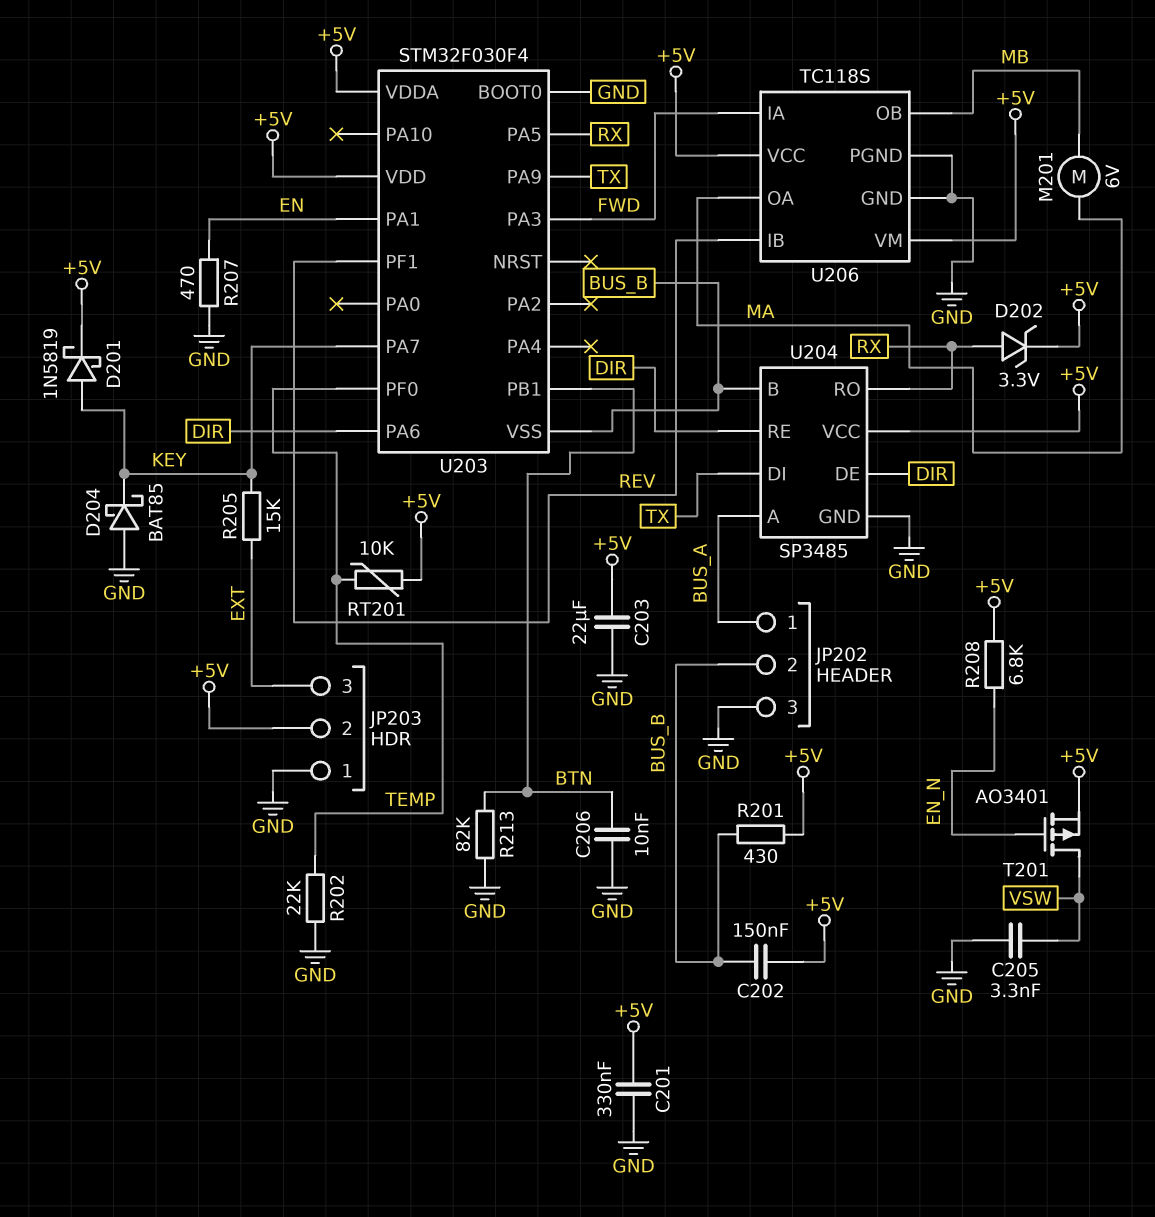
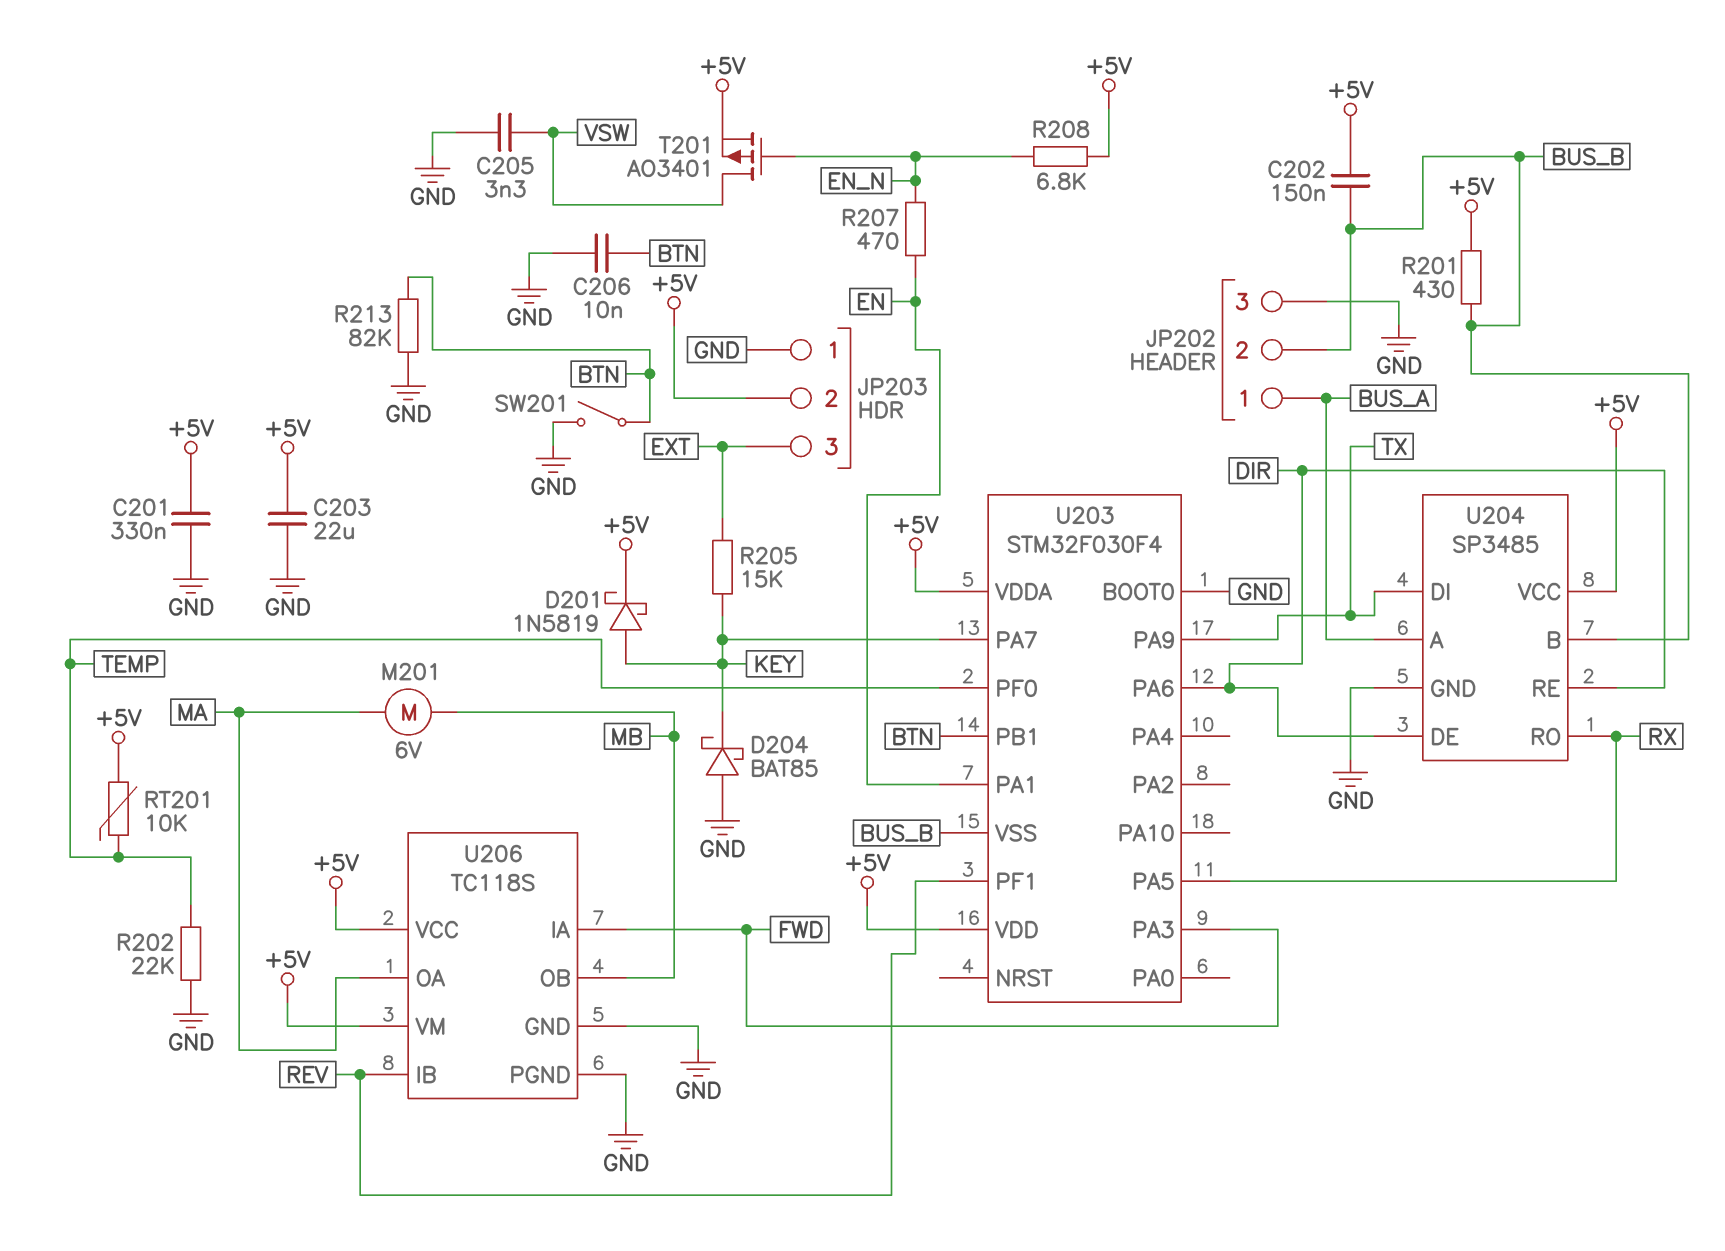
D202: zener 3.3V (A RX, K +5V) -> none
R207: 470 (EN, GND) -> 470 (EN, EN_N)
SW201: none -> switch (BTN, GND)

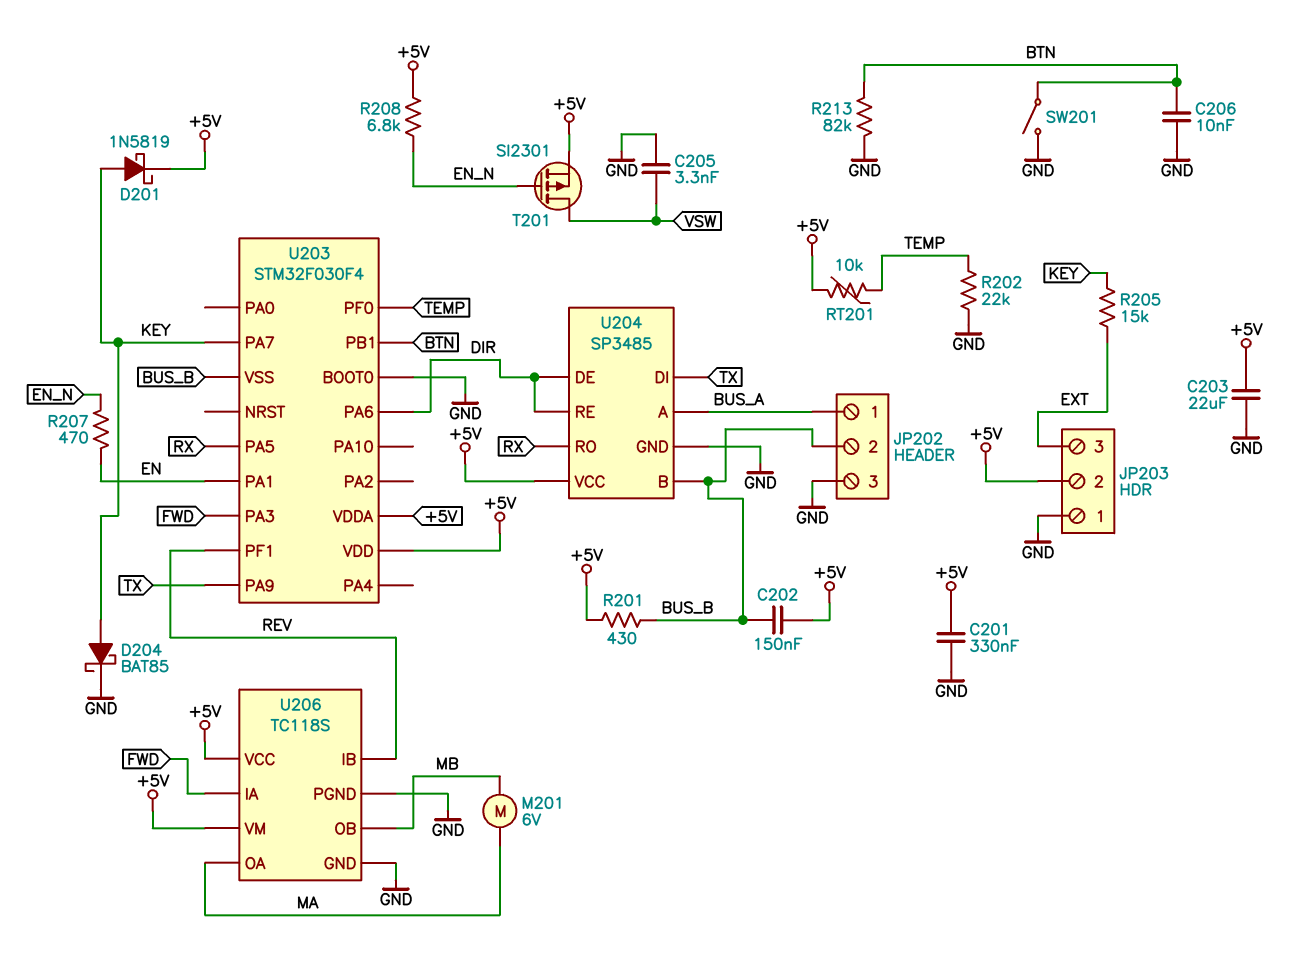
D204: schottky BAT85 (A GND, K KEY) -> schottky BAT85 (A KEY, K GND)
T201: PMOS AO3401 (G EN_N, D VSW, S +5V) -> PMOS SI2301 (G EN_N, D VSW, S +5V)

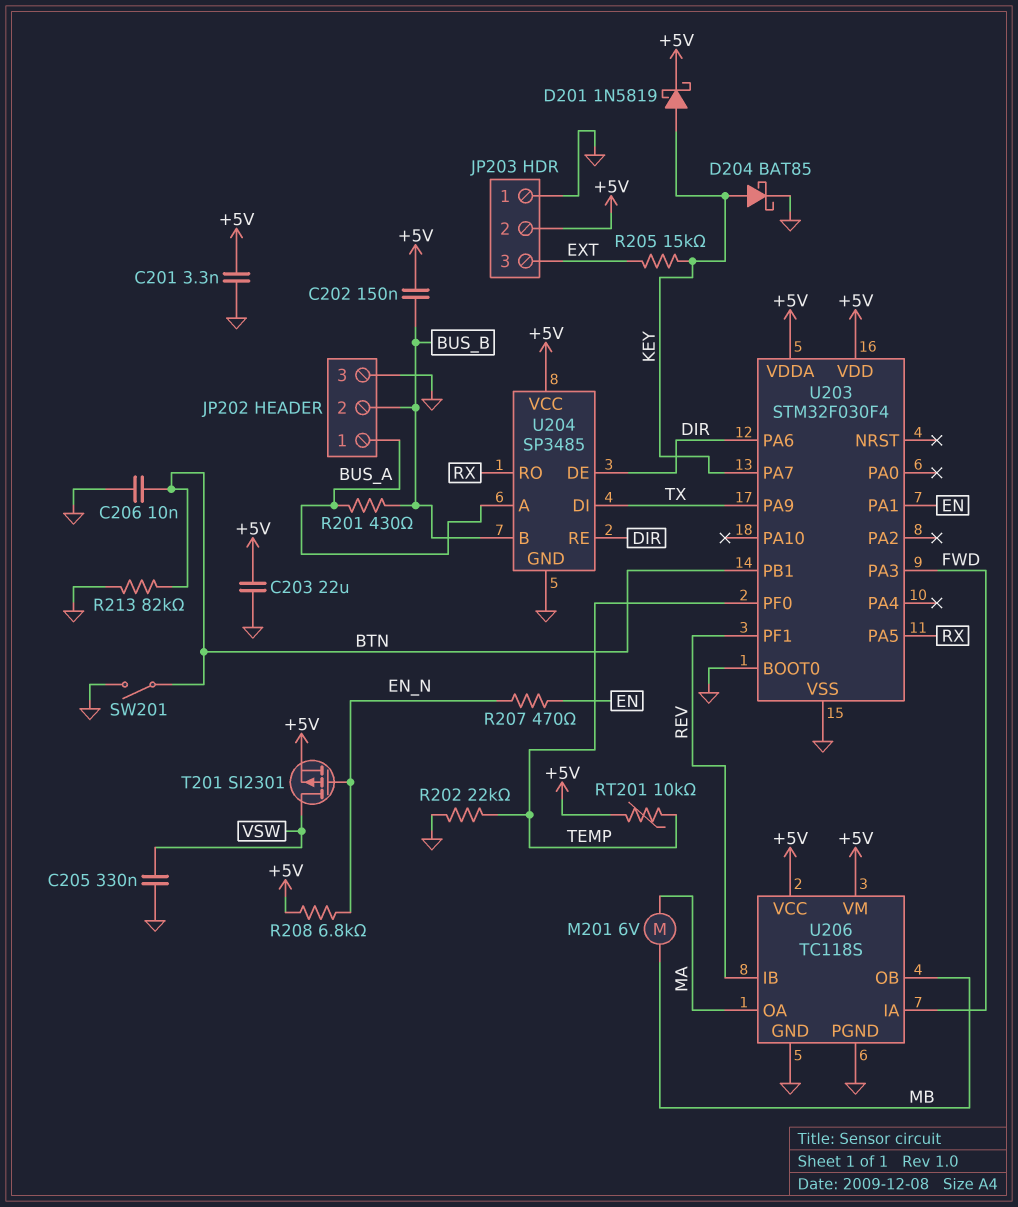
C201: 330nF (+5V, GND) -> 3.3nF (+5V, GND)
C205: 3.3nF (GND, VSW) -> 330nF (GND, VSW)
R201: 430 (+5V, BUS_B) -> 430 (BUS_A, BUS_B)
U203 pin VSS: BUS_B -> GND

